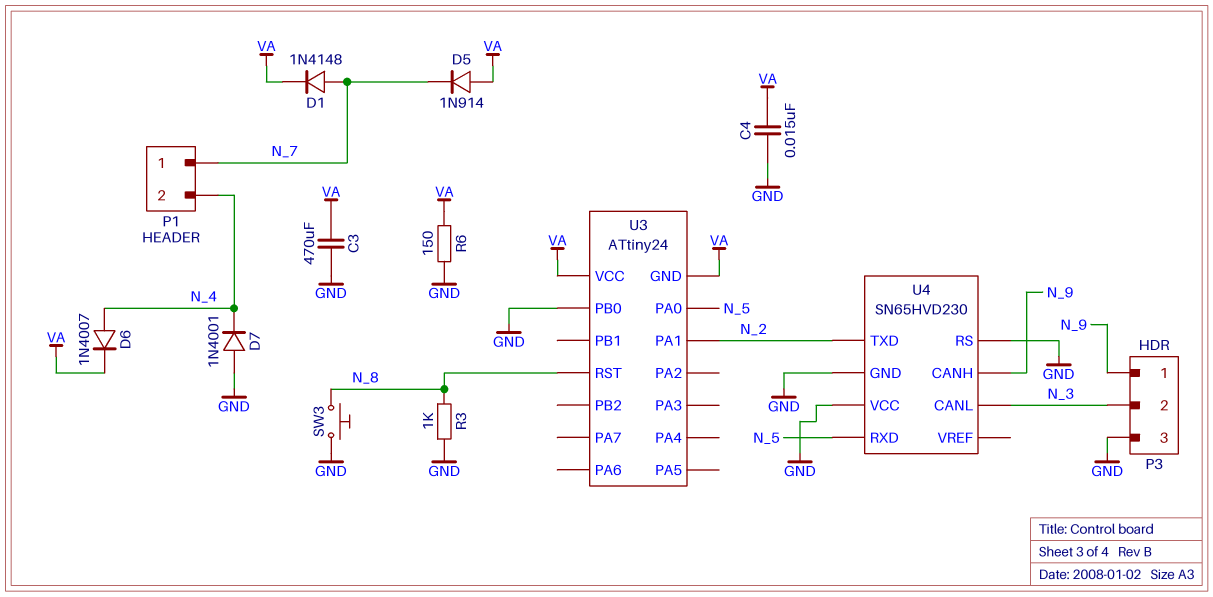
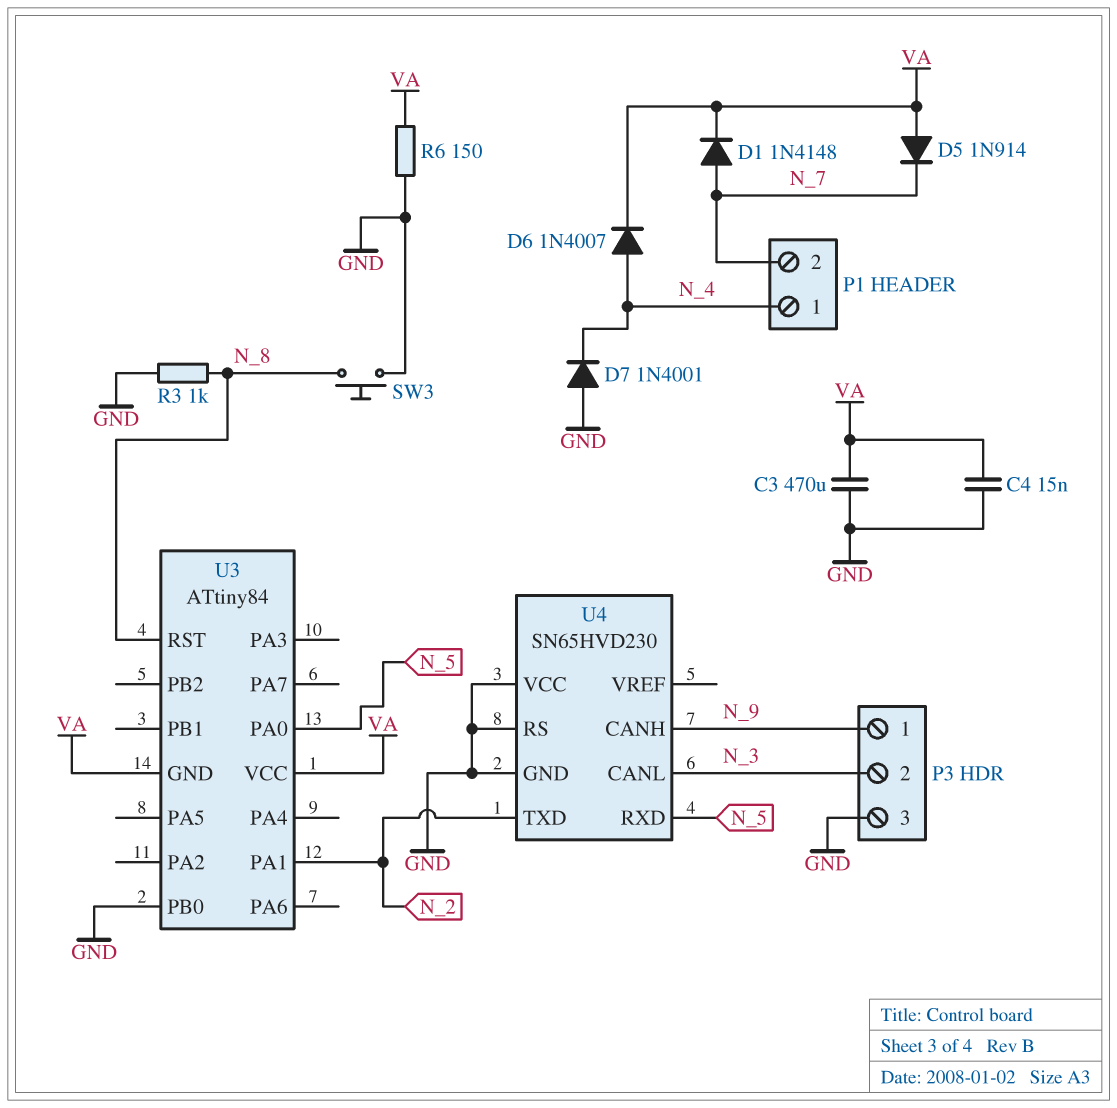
P1 pin 1: N_7 -> N_4
P1 pin 2: N_4 -> N_7
U3: ATtiny24 -> ATtiny84

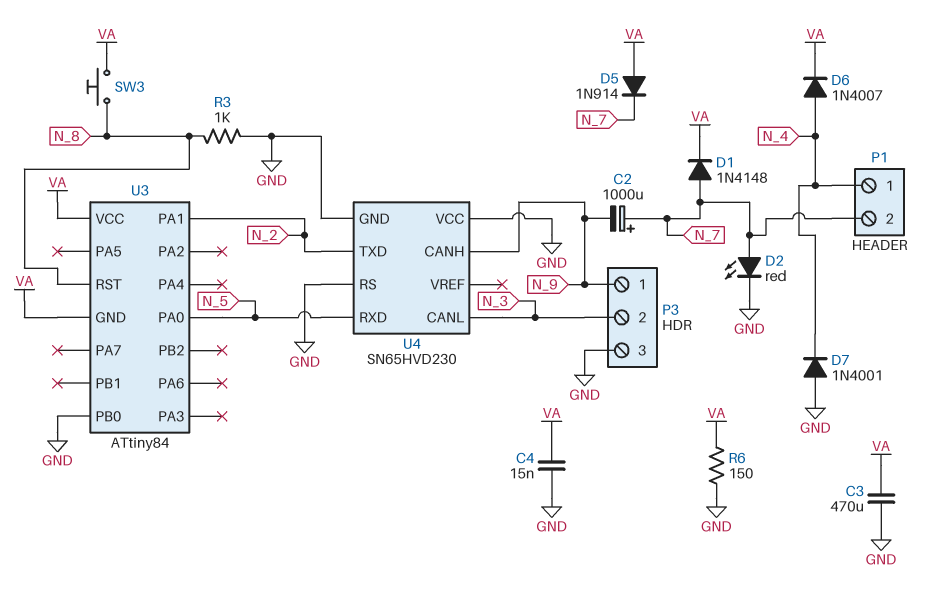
C2: none -> 1000uF (plus N_7, minus N_9)
D2: none -> LED red (A N_7, K GND)
SW3: button (GND, N_8) -> button (N_8, VA)

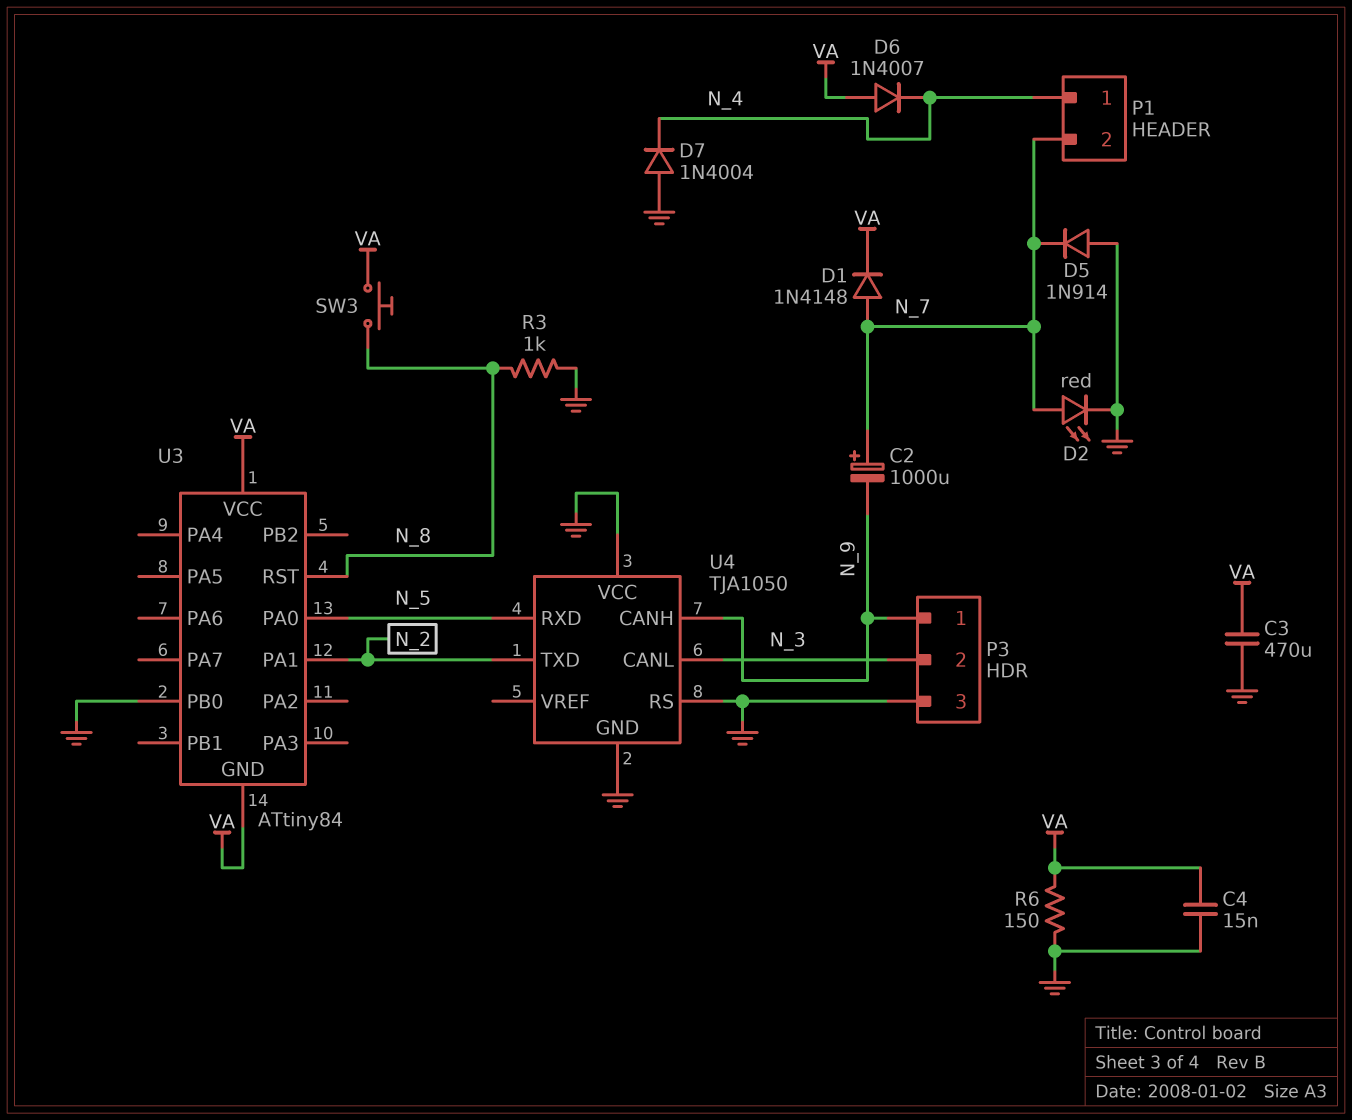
D5: diode 1N914 (A VA, K N_7) -> diode 1N914 (A GND, K N_7)
D6: diode 1N4007 (A N_4, K VA) -> diode 1N4007 (A VA, K N_4)
D7: diode 1N4001 (A GND, K N_4) -> diode 1N4004 (A GND, K N_4)
U4: SN65HVD230 -> TJA1050

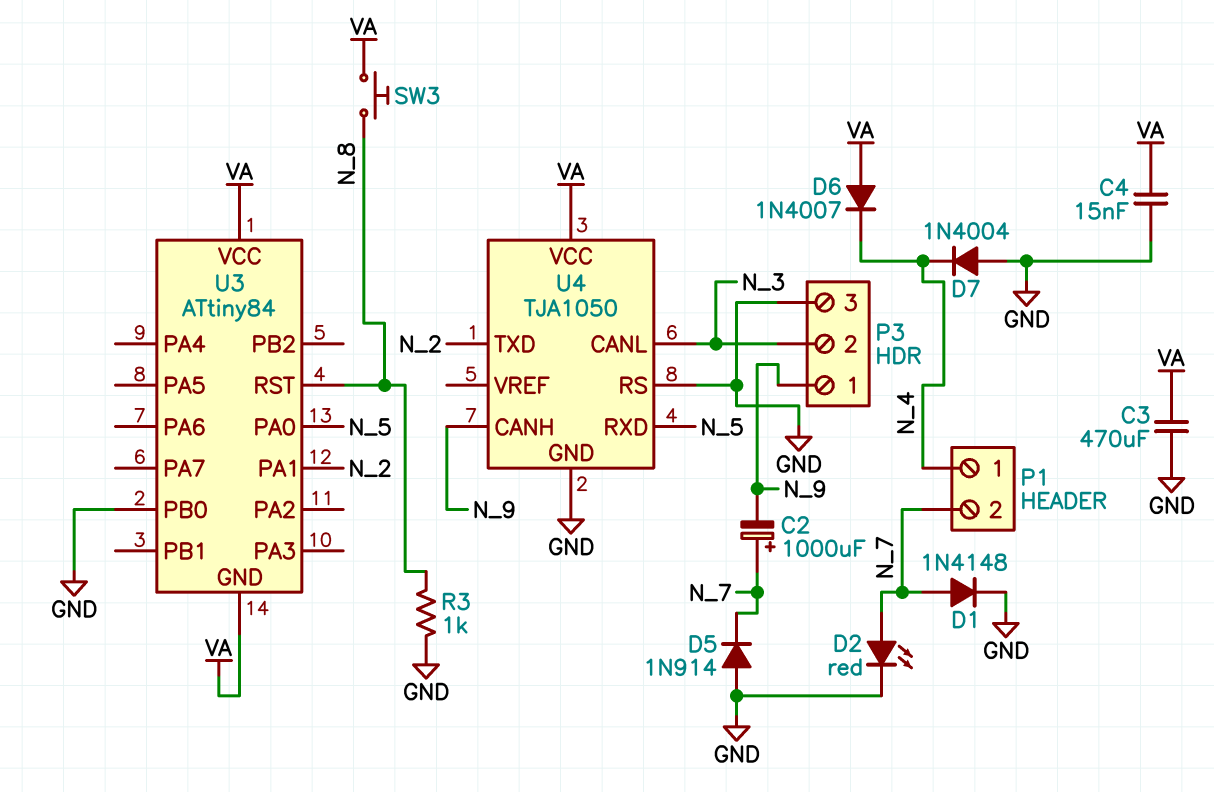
D1: diode 1N4148 (A N_7, K VA) -> diode 1N4148 (A N_7, K GND)
R6: 150 (GND, VA) -> none
U4 pin VCC: GND -> VA

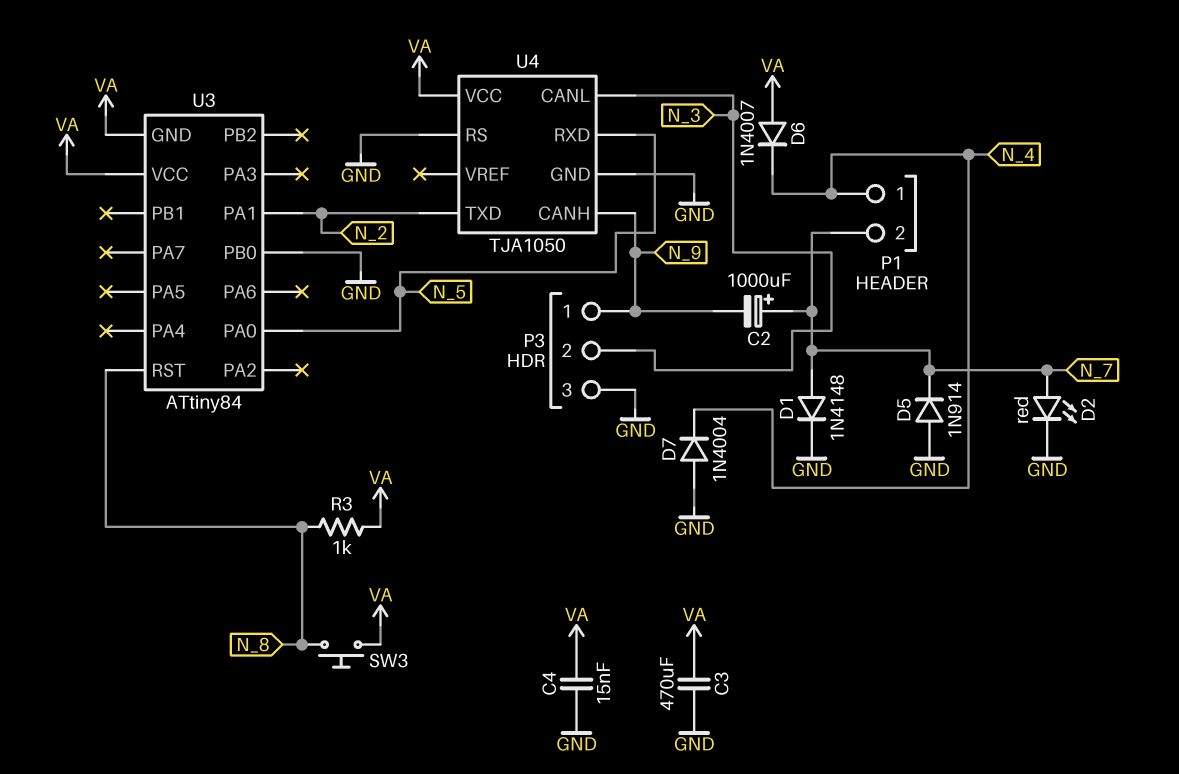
R3: 1k (GND, N_8) -> 1k (N_8, VA)

